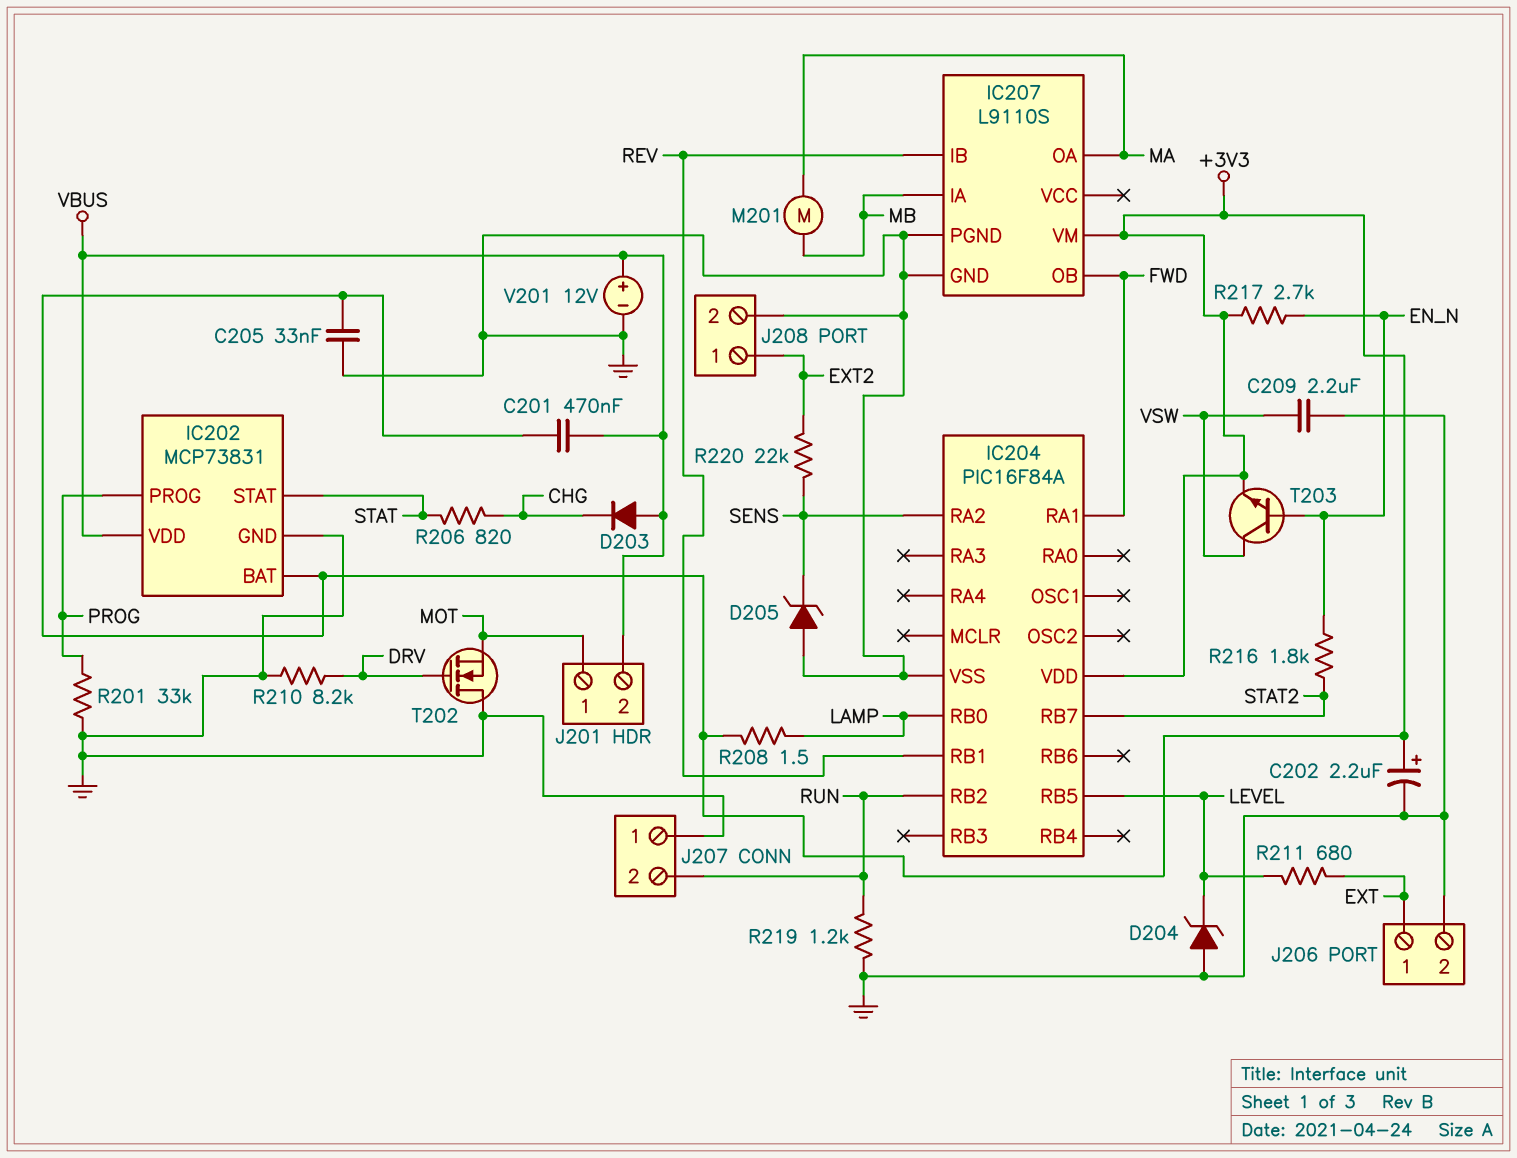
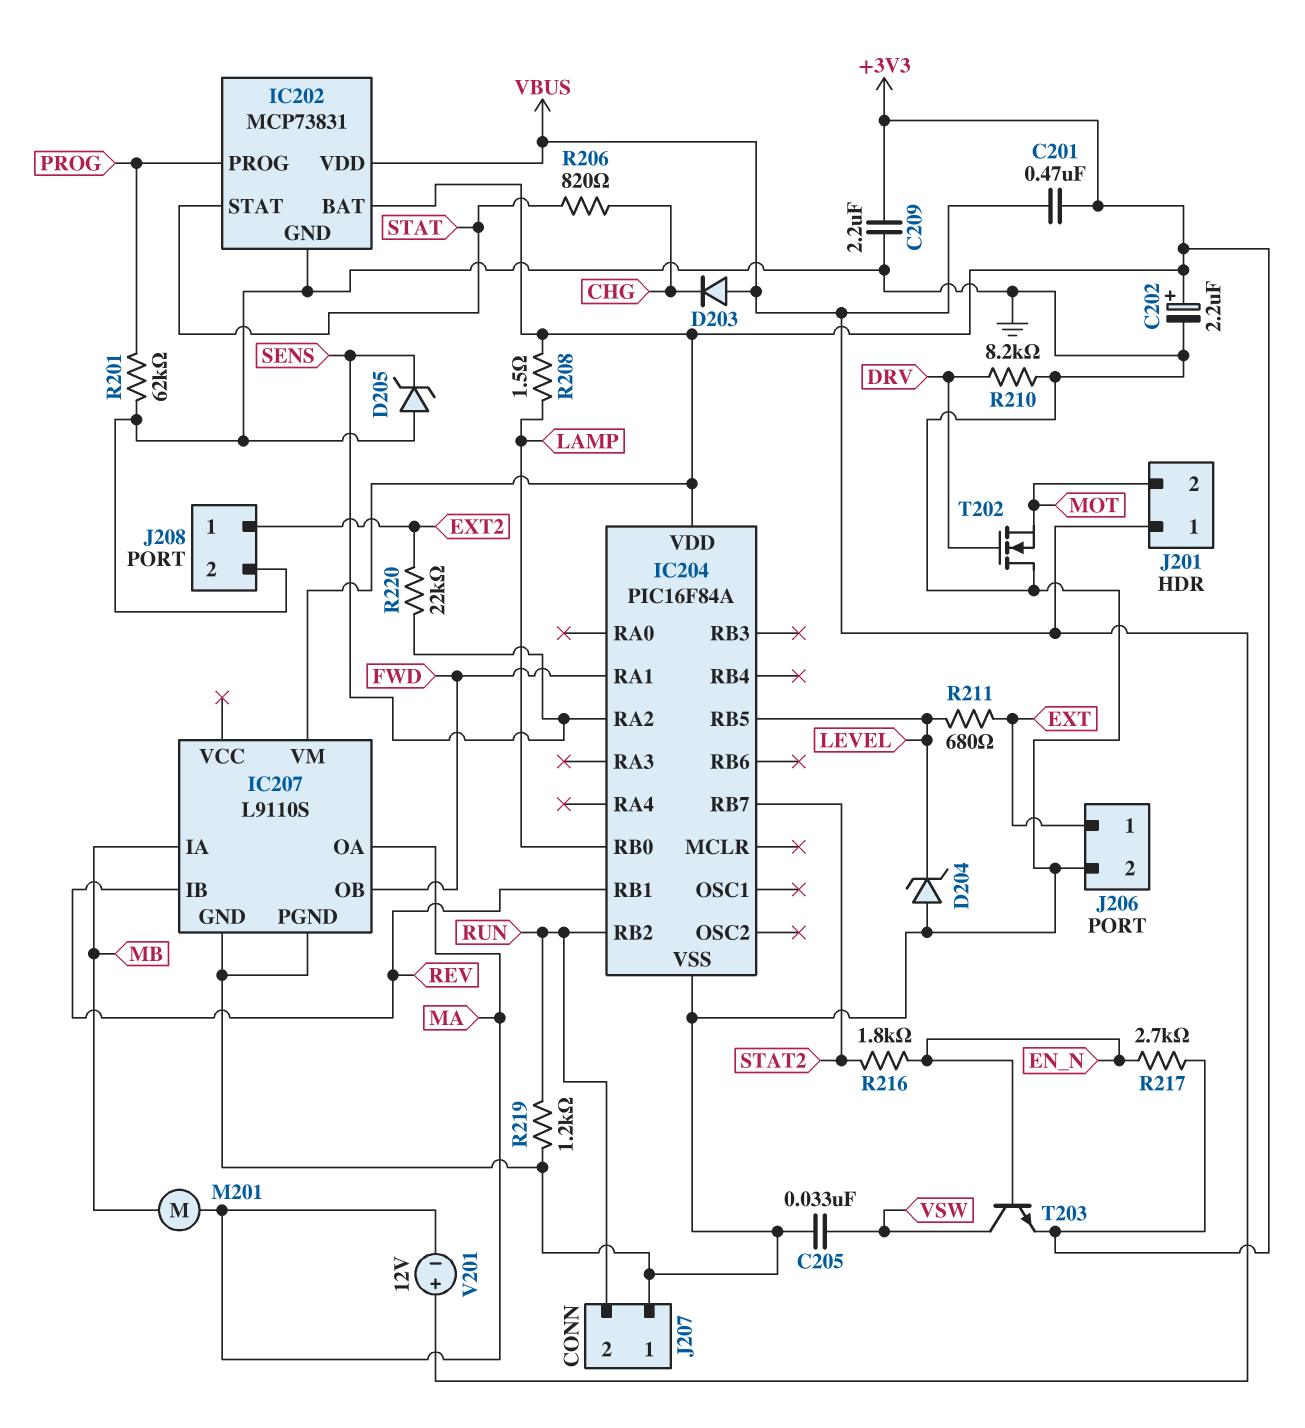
C205: 33nF (+3V3, GND) -> 33nF (GND, VSW)
C209: 2.2uF (GND, VSW) -> 2.2uF (+3V3, GND)
J201 pin 1: MOT -> VBUS
J201 pin 2: VBUS -> MOT
R201: 33k (GND, PROG) -> 62k (GND, PROG)
V201: 12V (plus VBUS, minus GND) -> 12V (plus VBUS, minus MA)

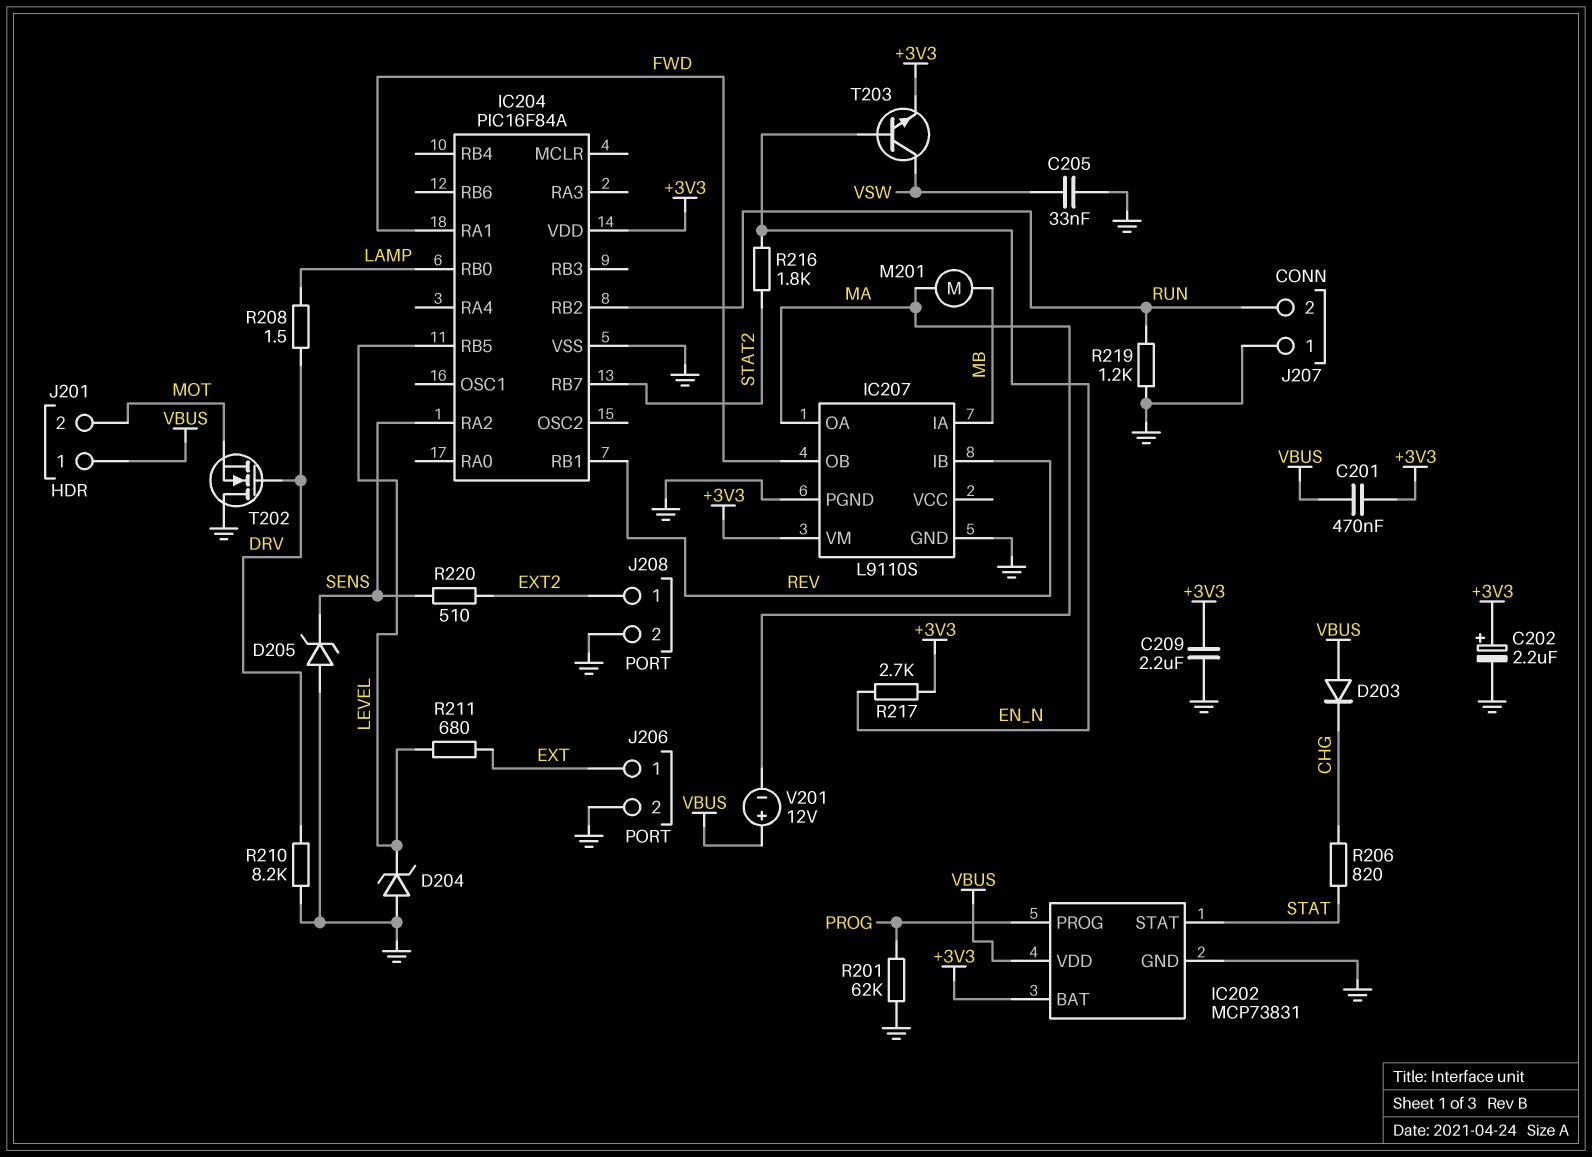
R208: 1.5 (+3V3, LAMP) -> 1.5 (DRV, LAMP)
R220: 22k (EXT2, SENS) -> 510 (EXT2, SENS)

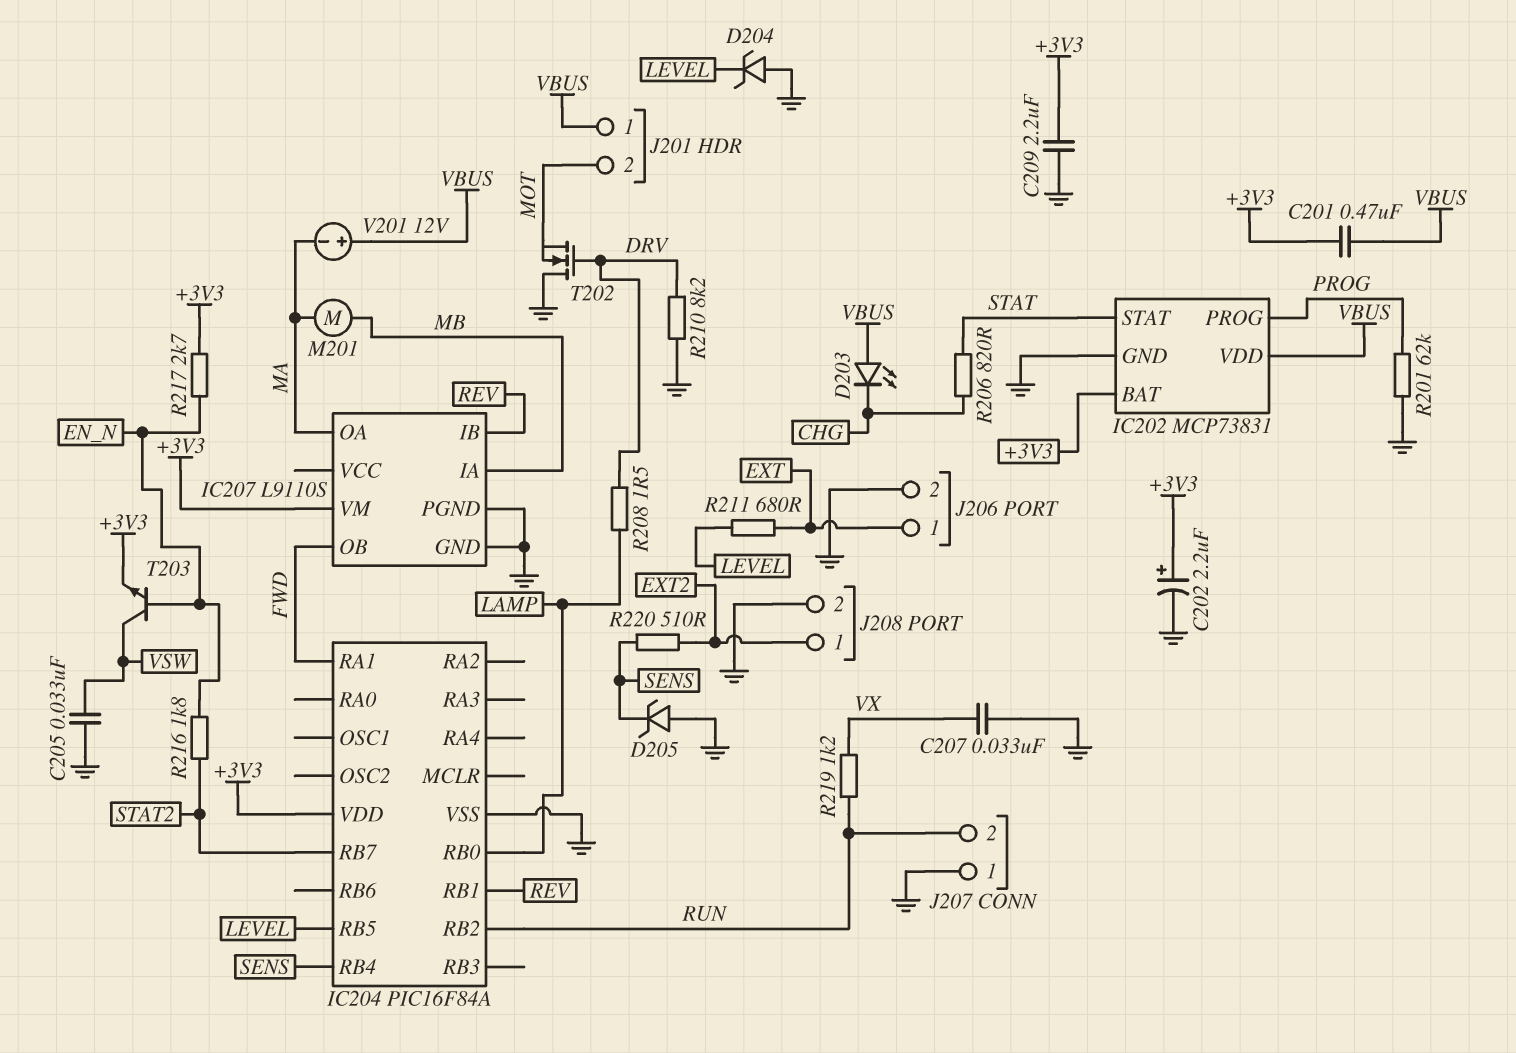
C207: none -> 33nF (GND, VX)
D203: diode (A VBUS, K CHG) -> LED (A VBUS, K CHG)
IC204 pin RA2: SENS -> none
IC204 pin RB4: none -> SENS
R219: 1.2k (GND, RUN) -> 1.2k (RUN, VX)

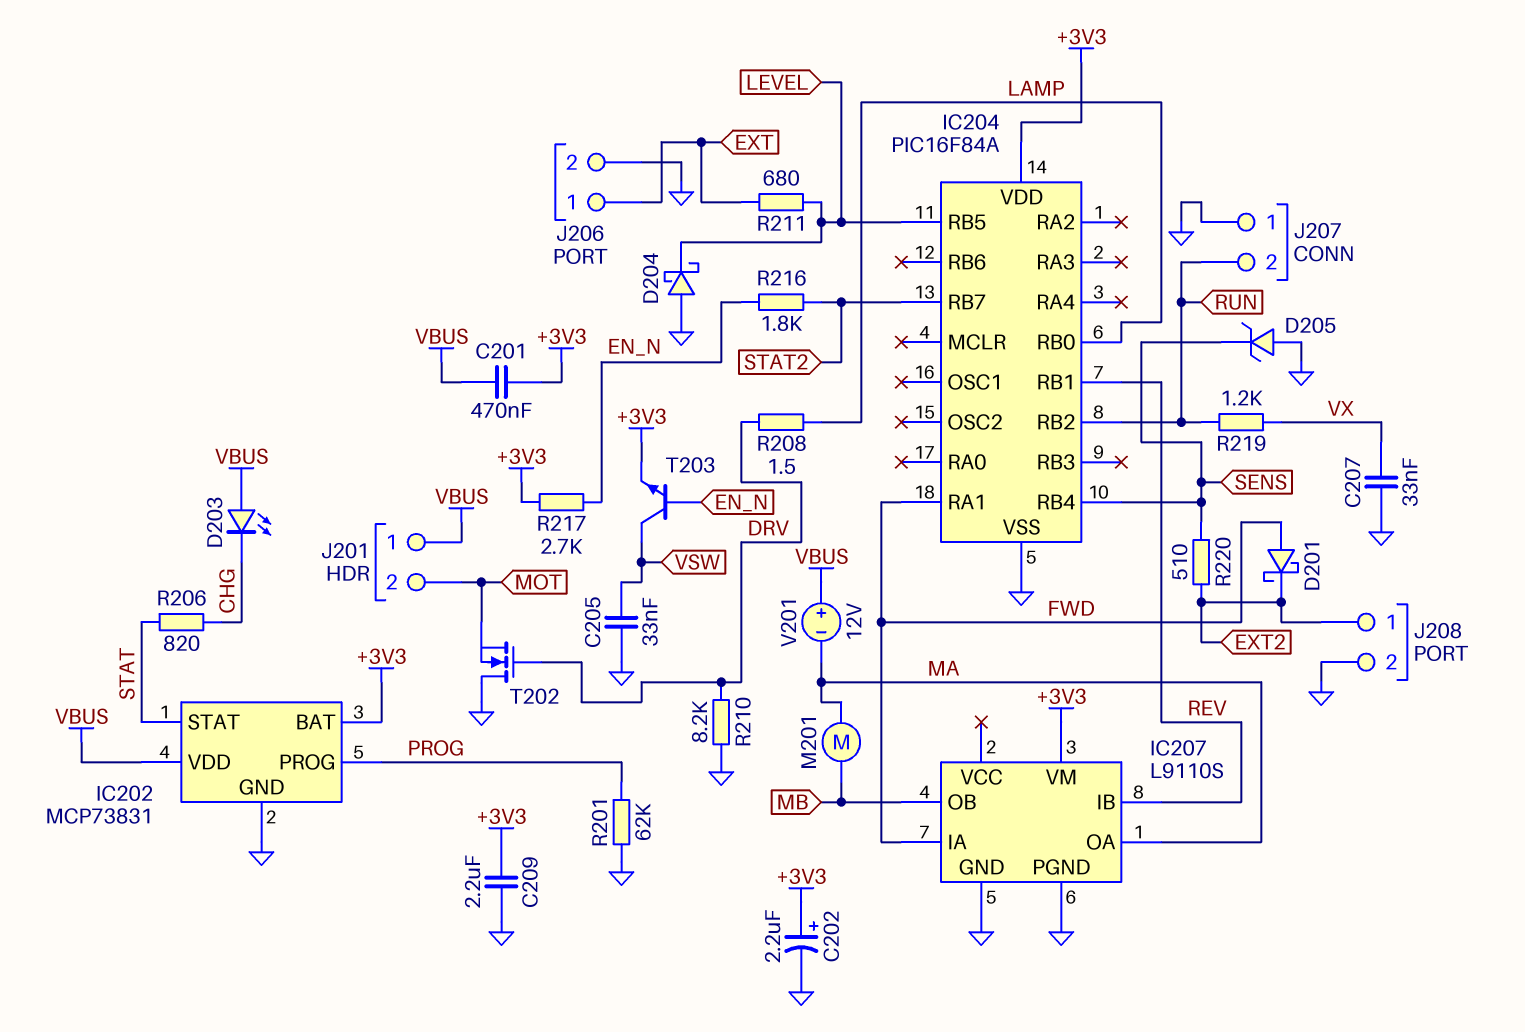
D201: none -> schottky (A FWD, K EXT2)
D204: zener (A GND, K LEVEL) -> schottky (A GND, K LEVEL)
IC207 pin IA: MB -> FWD
IC207 pin OB: FWD -> MB

